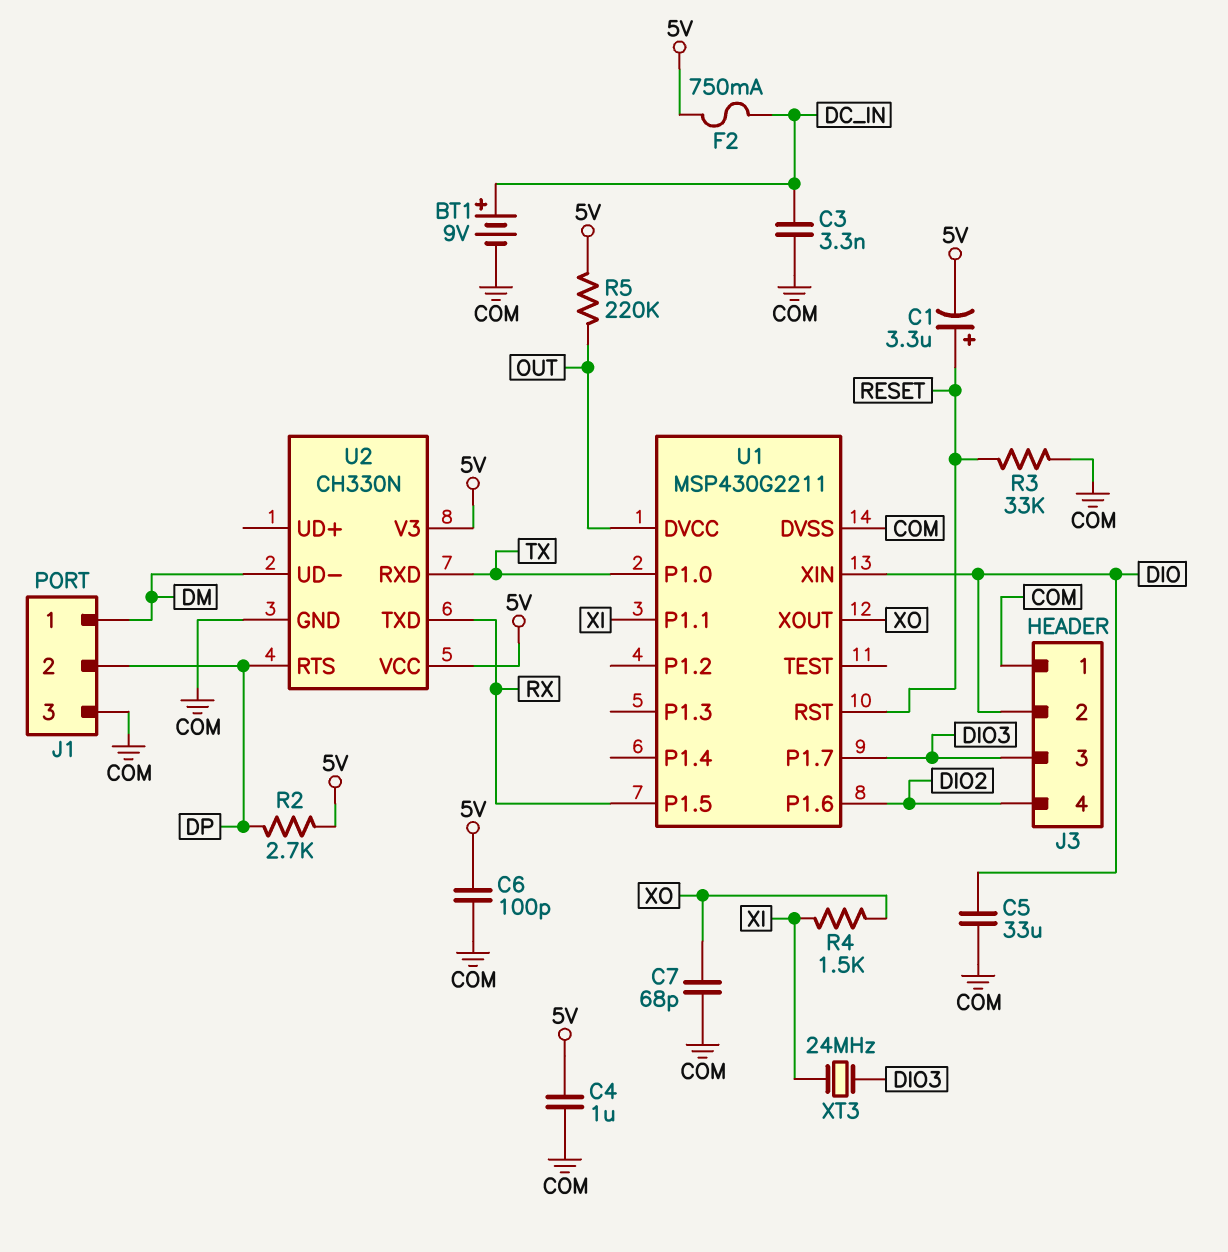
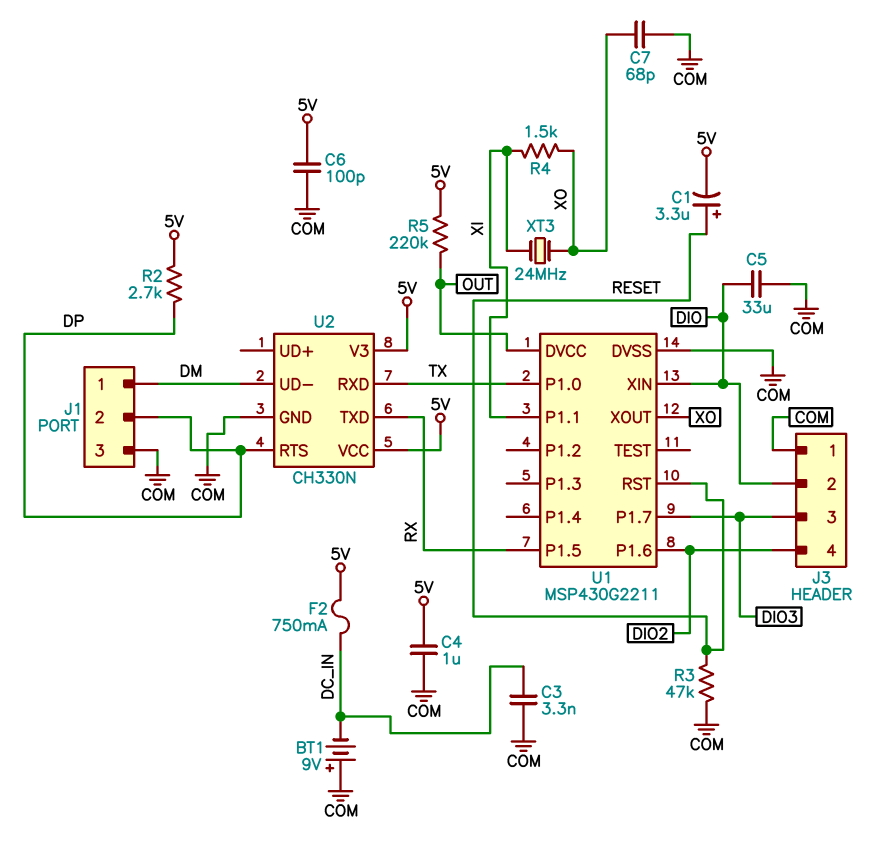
BT1: 9V (plus DC_IN, minus COM) -> 9V (plus COM, minus DC_IN)
R3: 33k (COM, RESET) -> 47k (COM, RESET)
XT3: 24MHz (DIO3, XI) -> 24MHz (XI, XO)

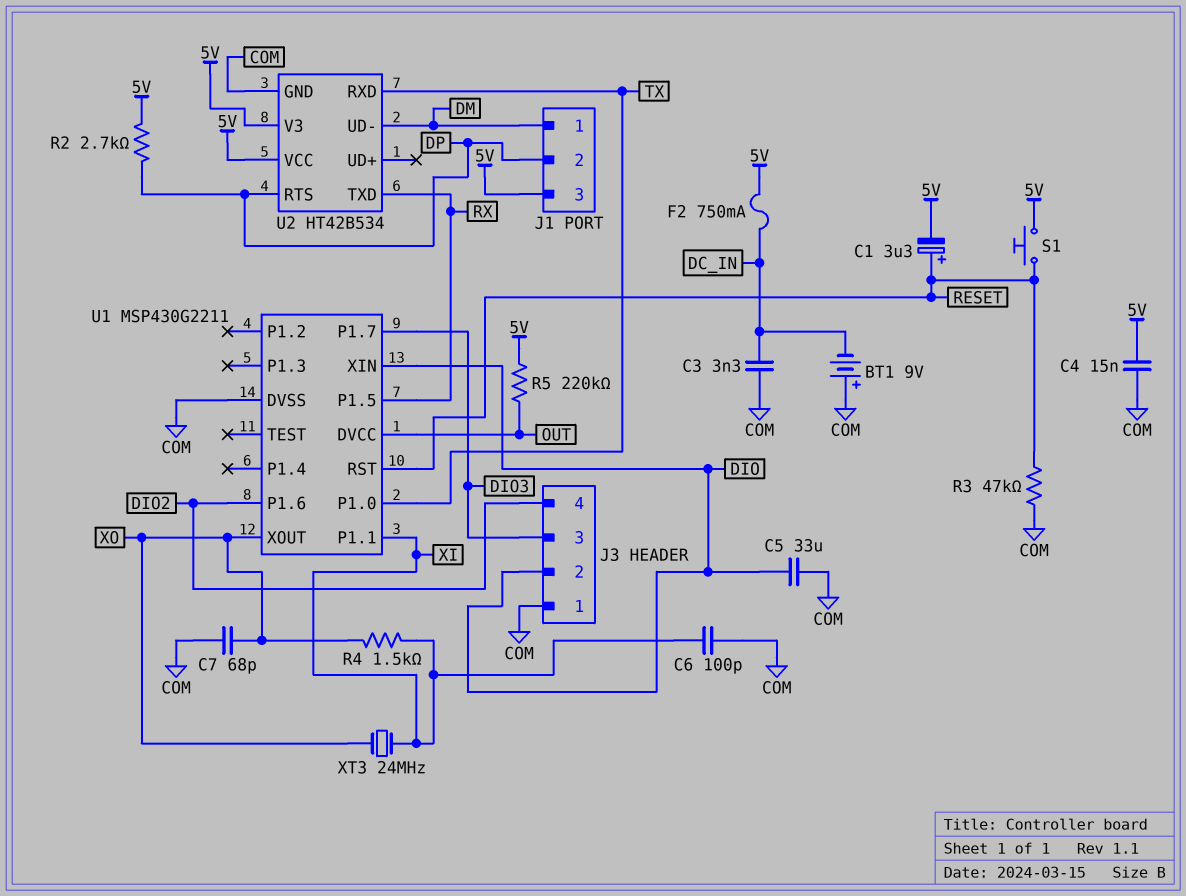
C4: 1uF (5V, COM) -> 15nF (5V, COM)
C6: 100pF (5V, COM) -> 100pF (COM, XI)
J1 pin 3: COM -> 5V
S1: none -> button (5V, RESET)
U2: CH330N -> HT42B534

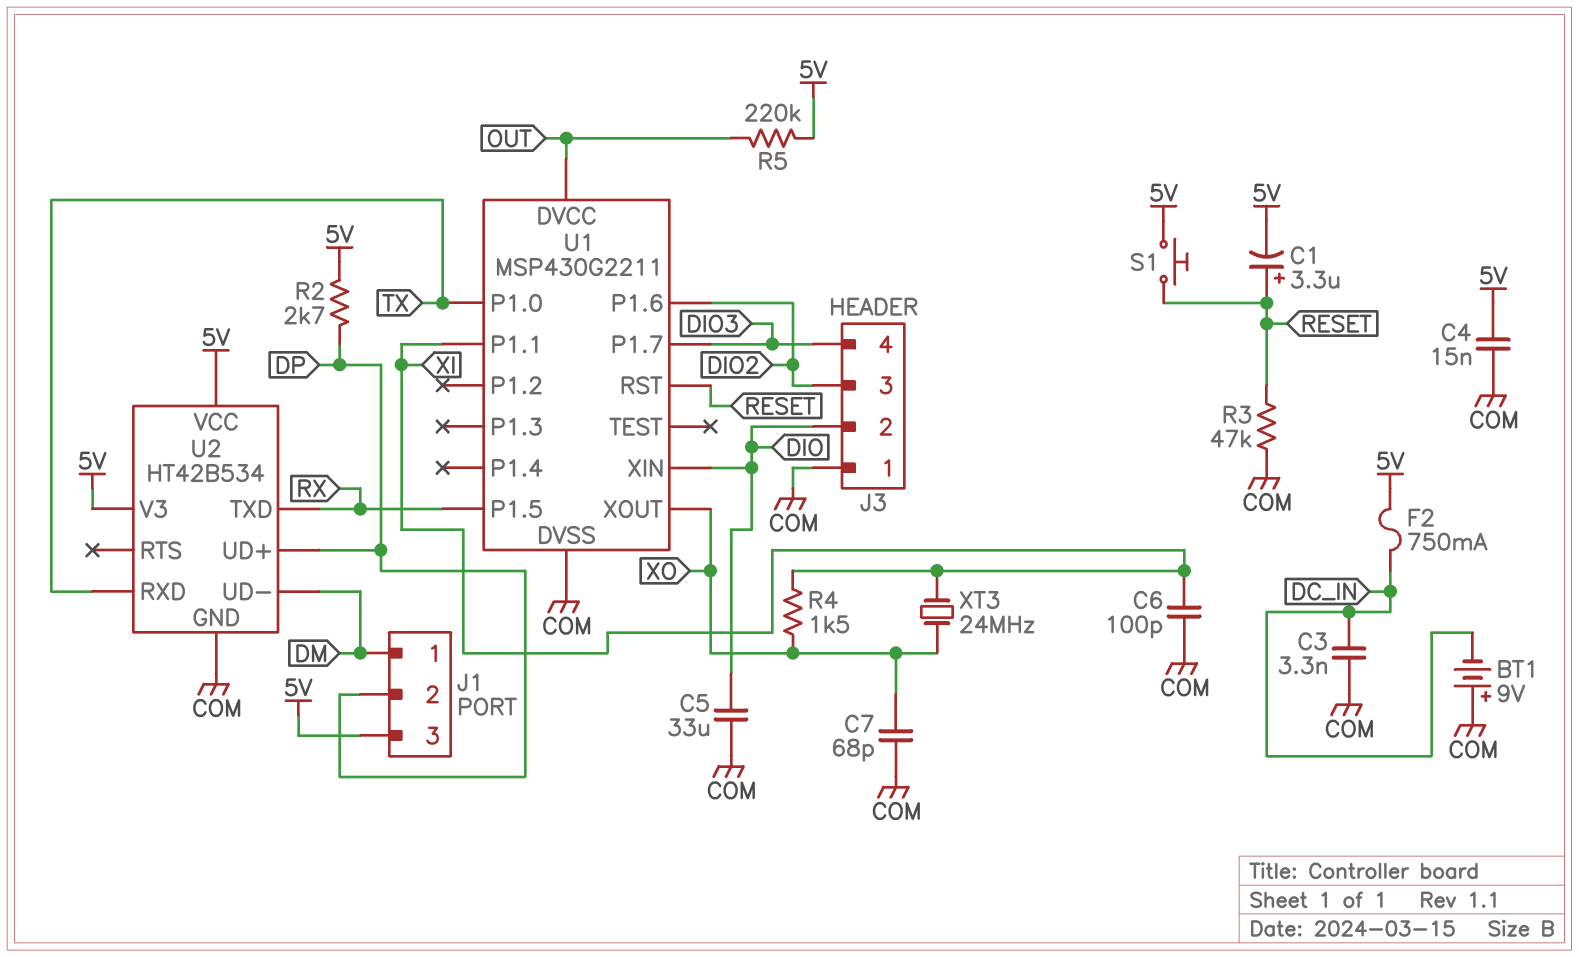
J3 pin 3: DIO3 -> DIO2
J3 pin 4: DIO2 -> DIO3
U2 pin RTS: DP -> none
U2 pin UD+: none -> DP

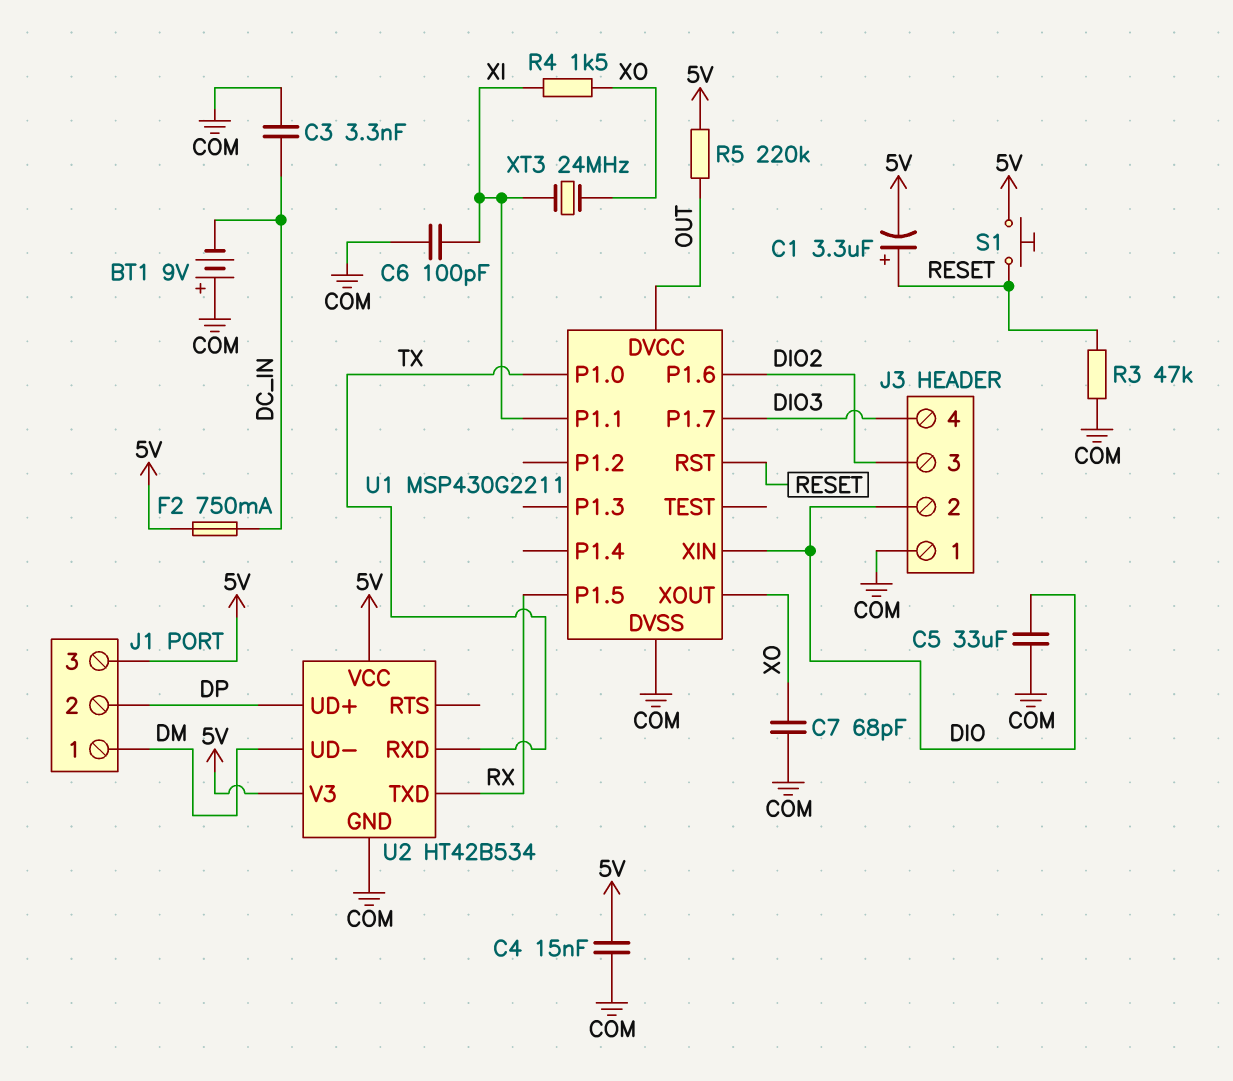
R2: 2.7k (5V, DP) -> none

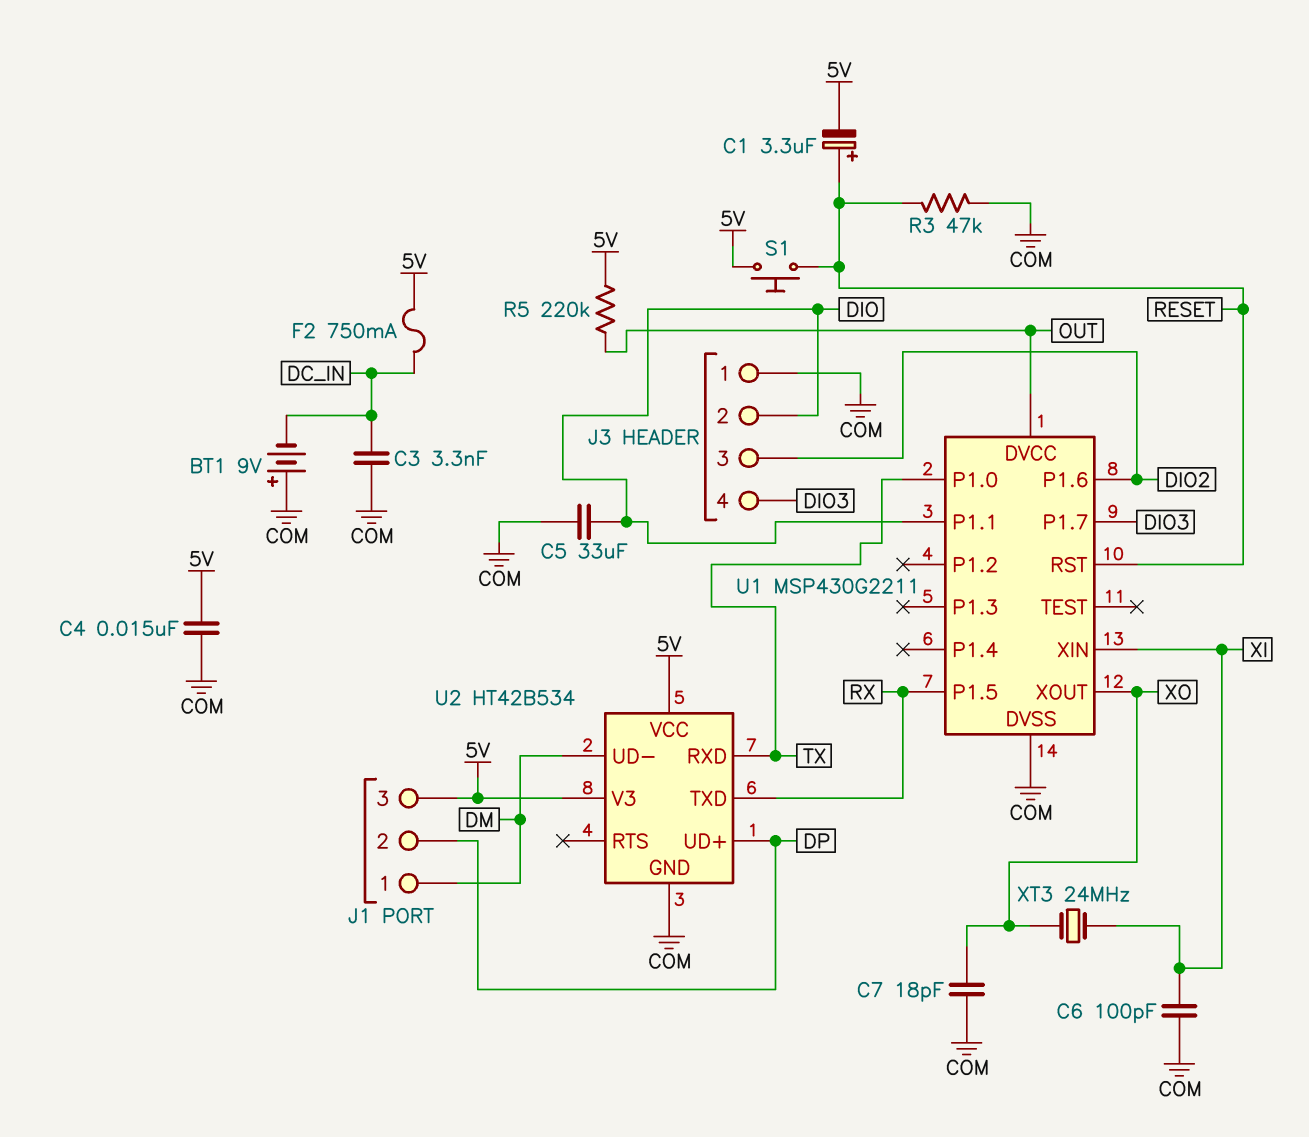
C7: 68pF (COM, XO) -> 18pF (COM, XO)
R4: 1.5k (XI, XO) -> none
U1 pin P1.1: XI -> DIO
U1 pin XIN: DIO -> XI

